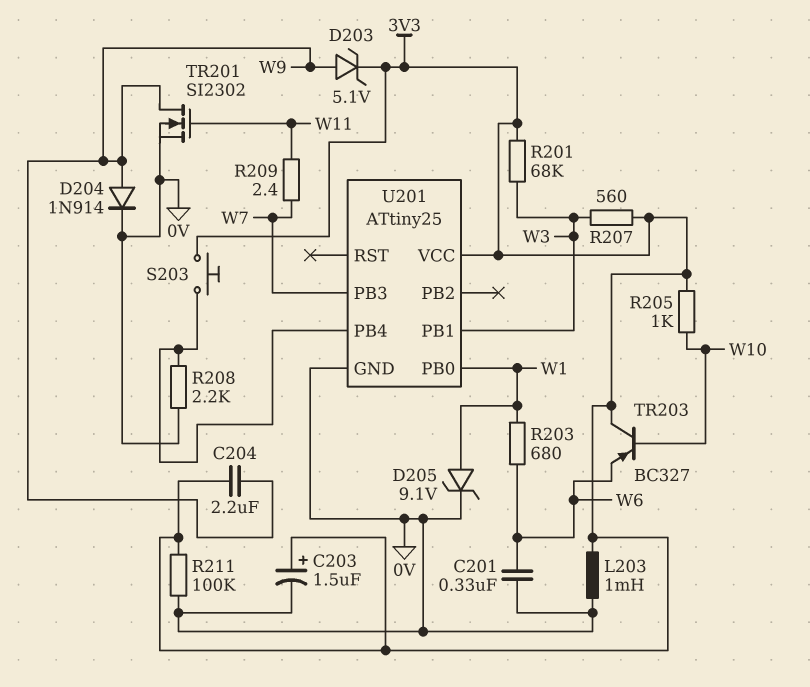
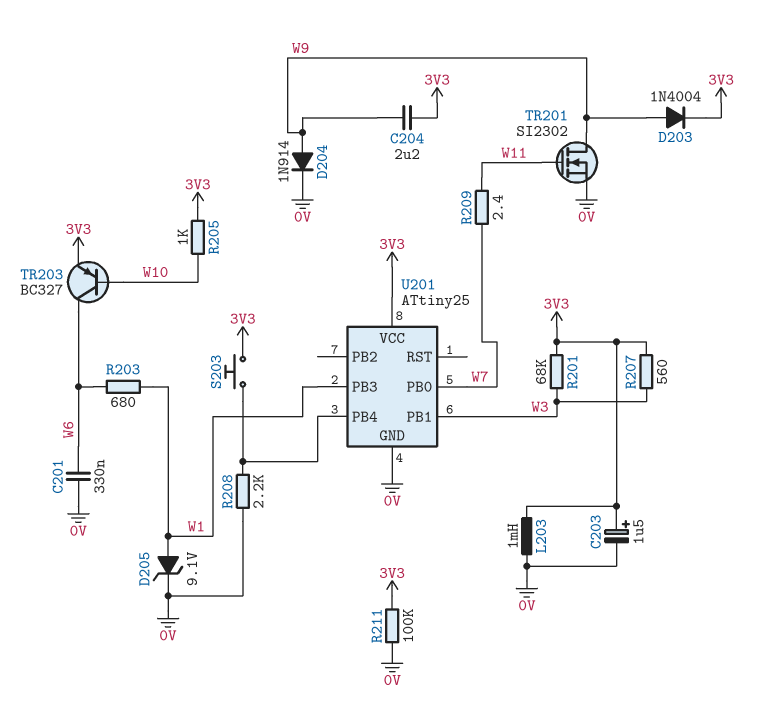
D203: zener 5.1V (A W9, K 3V3) -> diode 1N4004 (A W9, K 3V3)
TR203: PNP BC327 (B W10, C 3V3, E W6) -> PNP BC327 (B W10, C W6, E 3V3)
U201 pin PB0: W1 -> W7
U201 pin PB3: W7 -> W1

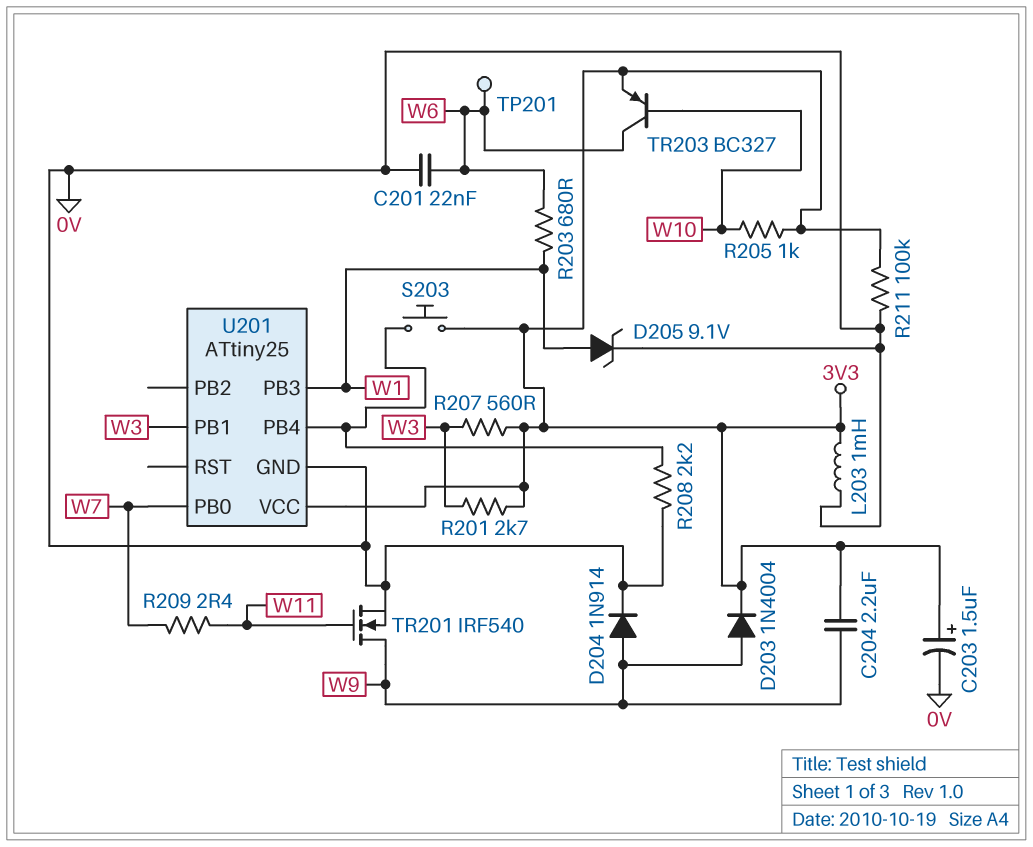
C201: 330nF (0V, W6) -> 22nF (0V, W6)
R201: 68k (3V3, W3) -> 2.7k (3V3, W3)
TP201: none -> test point (W6)
TR201: NMOS SI2302 (G W11, D W9, S 0V) -> NMOS IRF540 (G W11, D W9, S 0V)

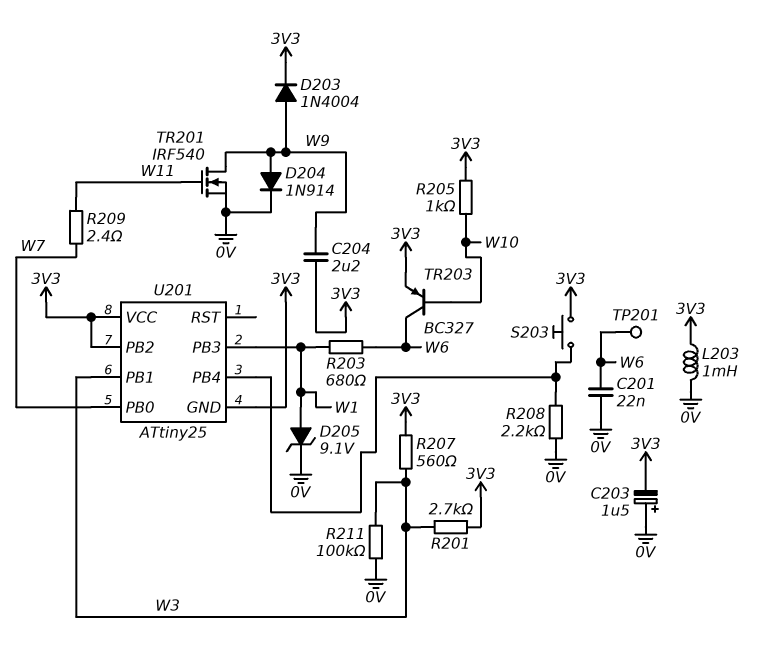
C203: 1.5uF (plus 3V3, minus 0V) -> 1.5uF (plus 0V, minus 3V3)
R211: 100k (0V, 3V3) -> 100k (0V, W3)
U201 pin GND: 0V -> 3V3
U201 pin PB2: none -> 3V3

